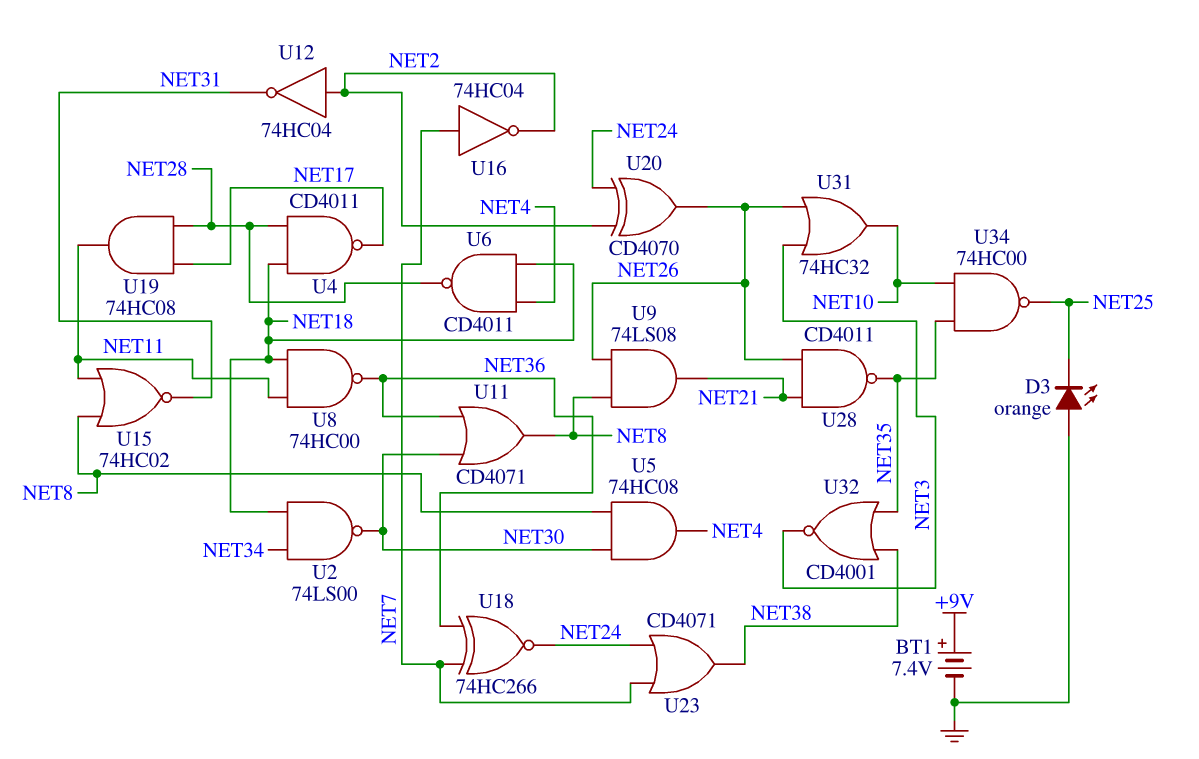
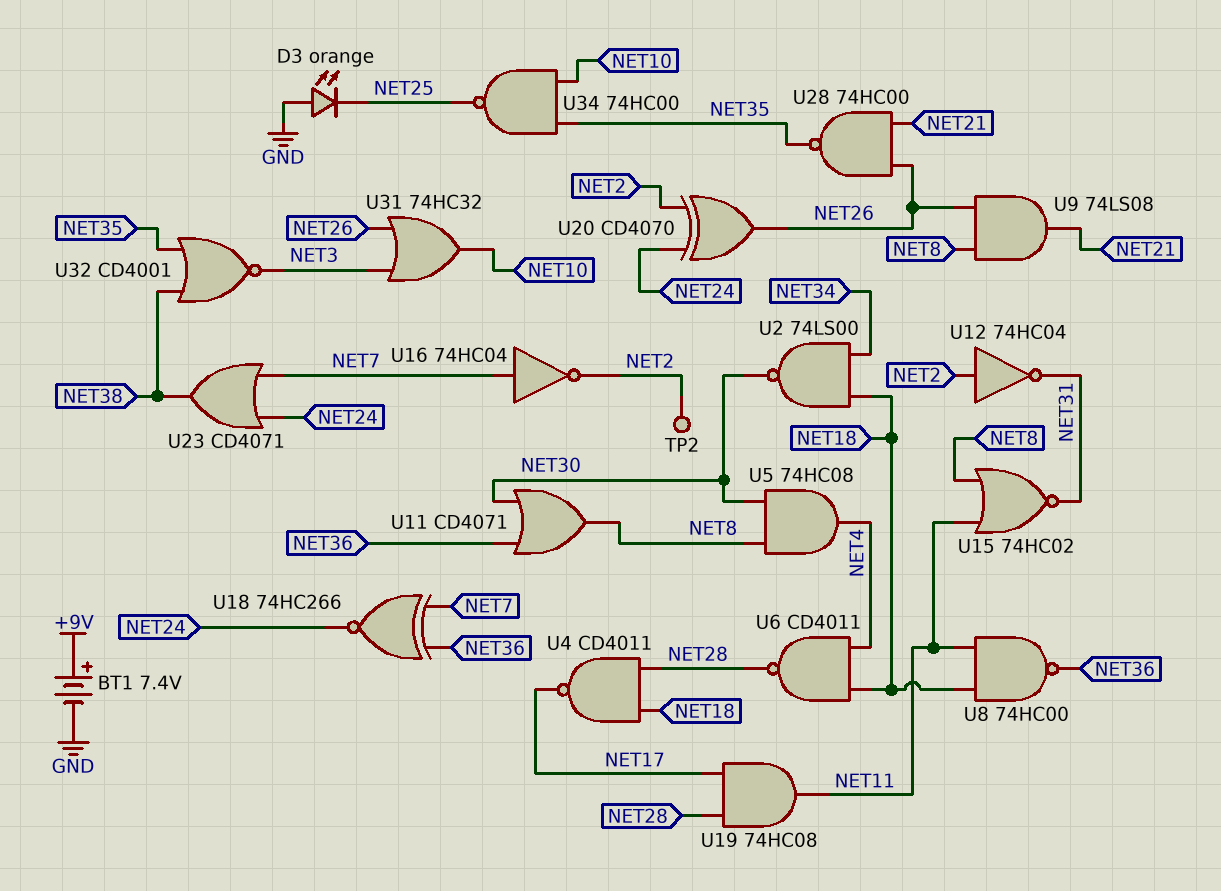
TP2: none -> test point (NET2)
U28: NAND CD4011 (in NET21, in NET26, out NET35) -> NAND 74HC00 (in NET21, in NET26, out NET35)

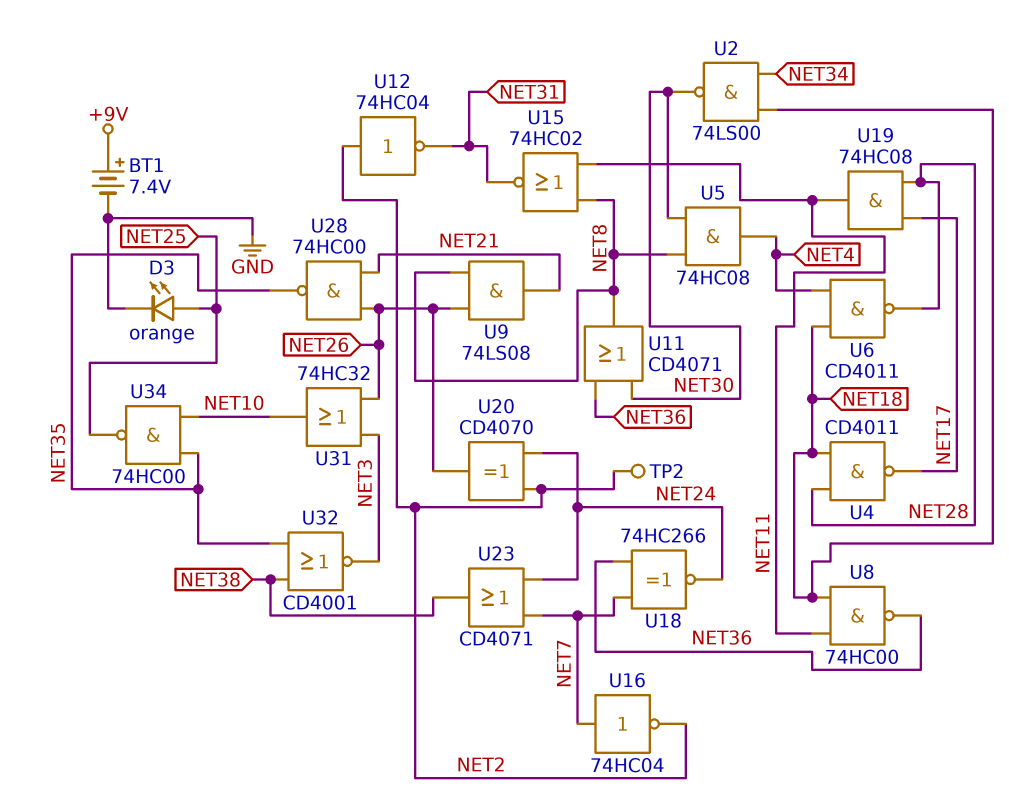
D3: LED orange (A GND, K NET25) -> LED orange (A NET25, K GND)

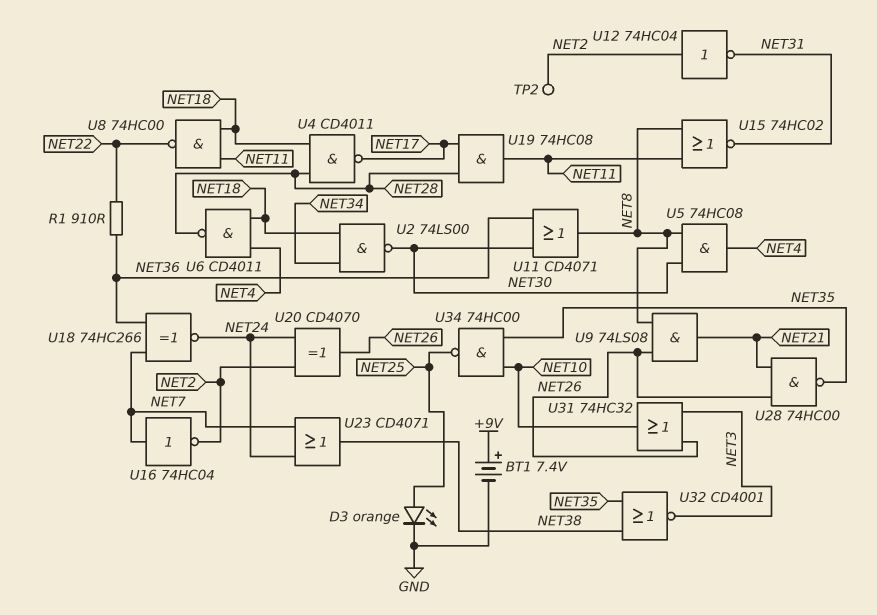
R1: none -> 910 (NET22, NET36)
U8: NAND 74HC00 (in NET11, in NET18, out NET36) -> NAND 74HC00 (in NET11, in NET18, out NET22)

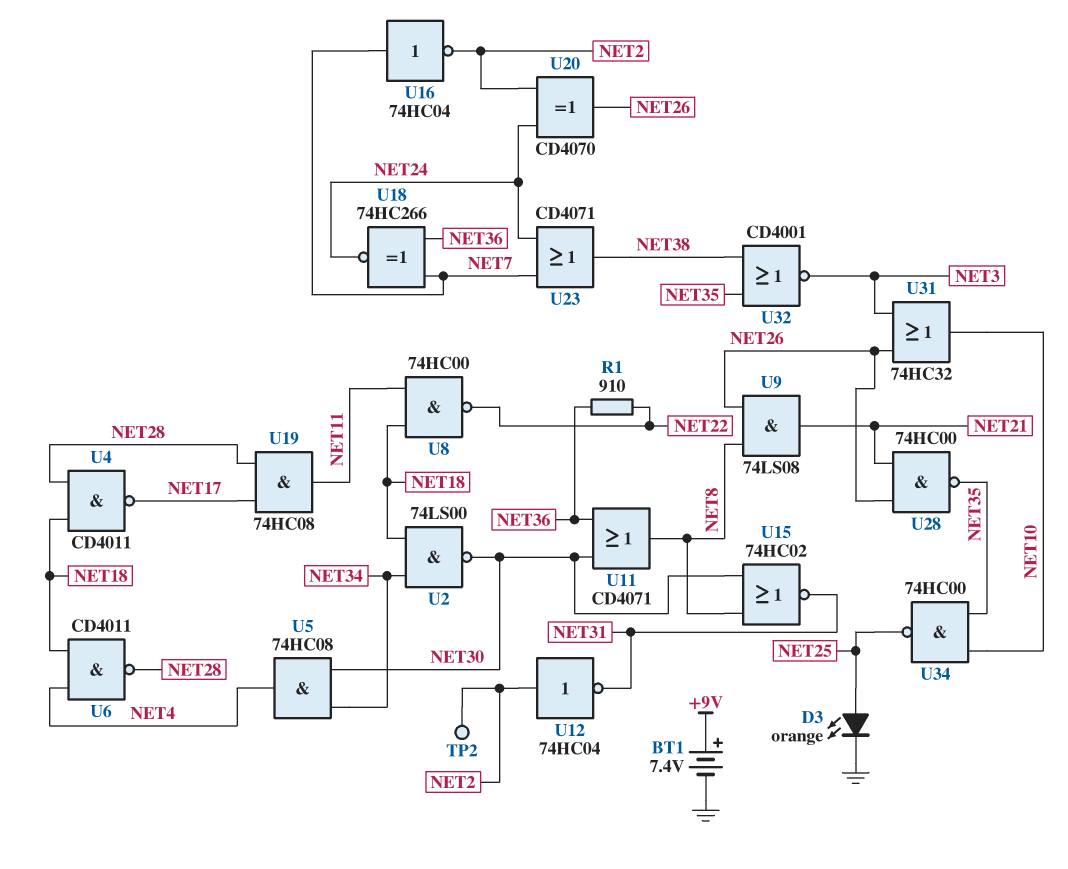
U5: AND 74HC08 (in NET8, in NET30, out NET4) -> AND 74HC08 (in NET30, in NET34, out NET4)
U15: NOR 74HC02 (in NET8, in NET11, out NET31) -> NOR 74HC02 (in NET8, in NET30, out NET31)

